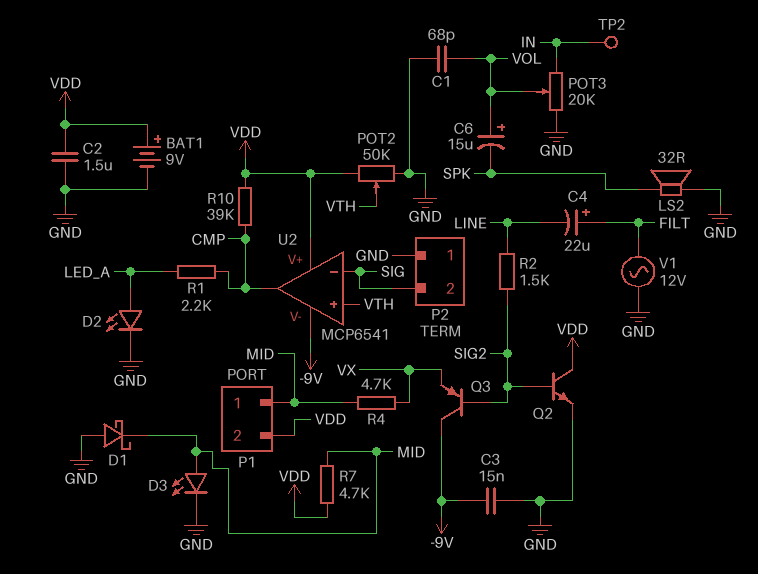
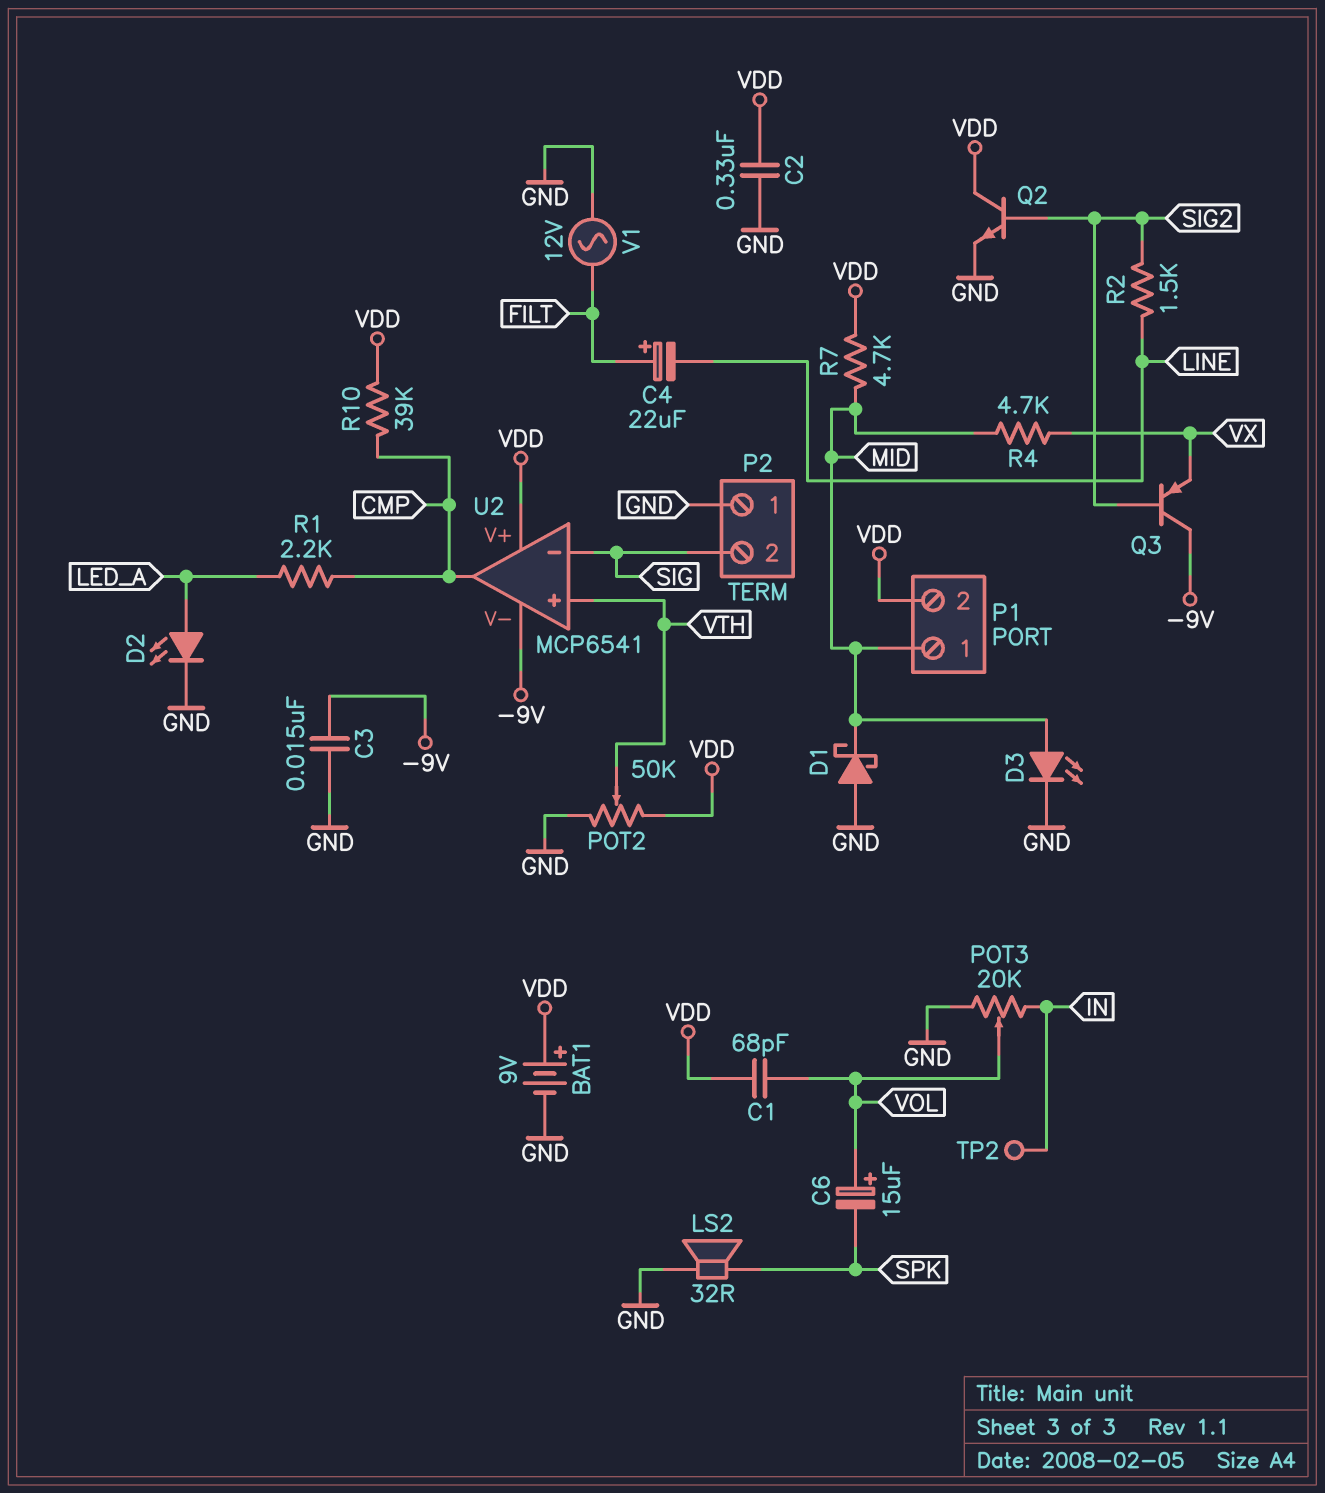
C1: 68pF (GND, VOL) -> 68pF (VDD, VOL)
C2: 1.5uF (GND, VDD) -> 330nF (GND, VDD)

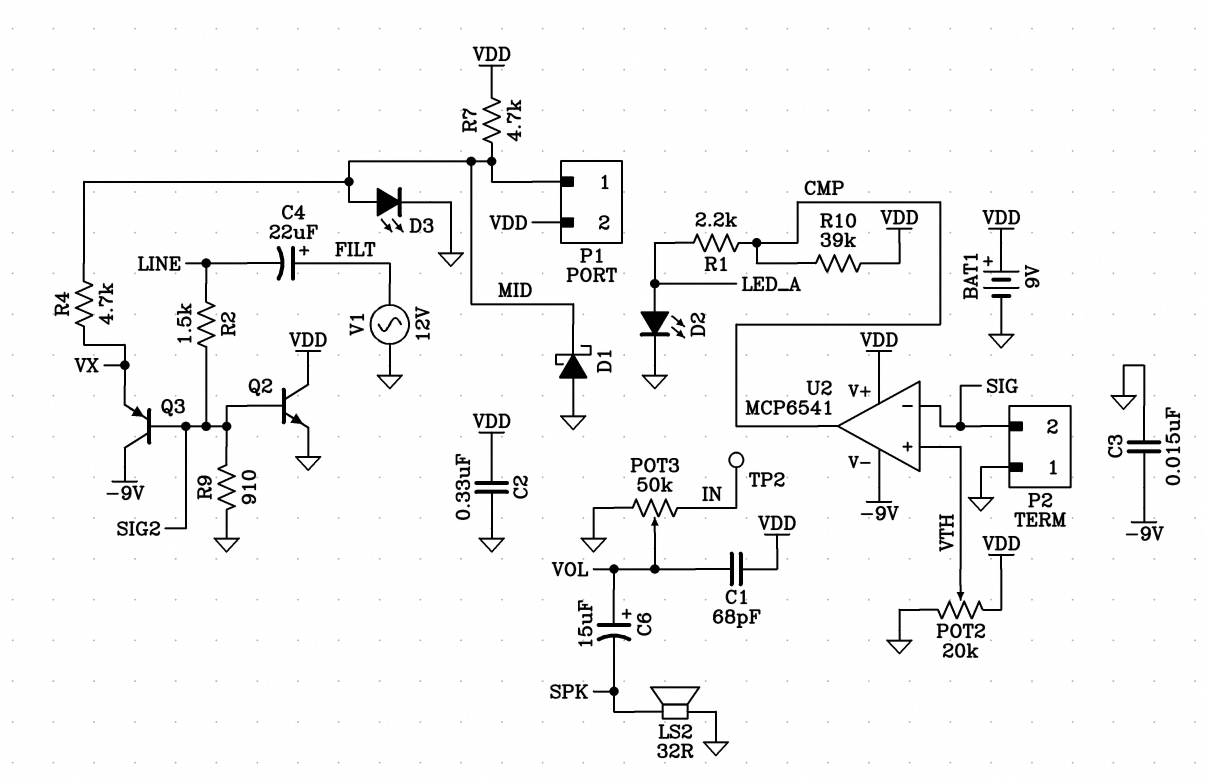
POT2: 50k (GND, VDD, wiper VTH) -> 20k (GND, VDD, wiper VTH)
POT3: 20k (GND, IN, wiper VOL) -> 50k (GND, IN, wiper VOL)
R9: none -> 910 (GND, SIG2)

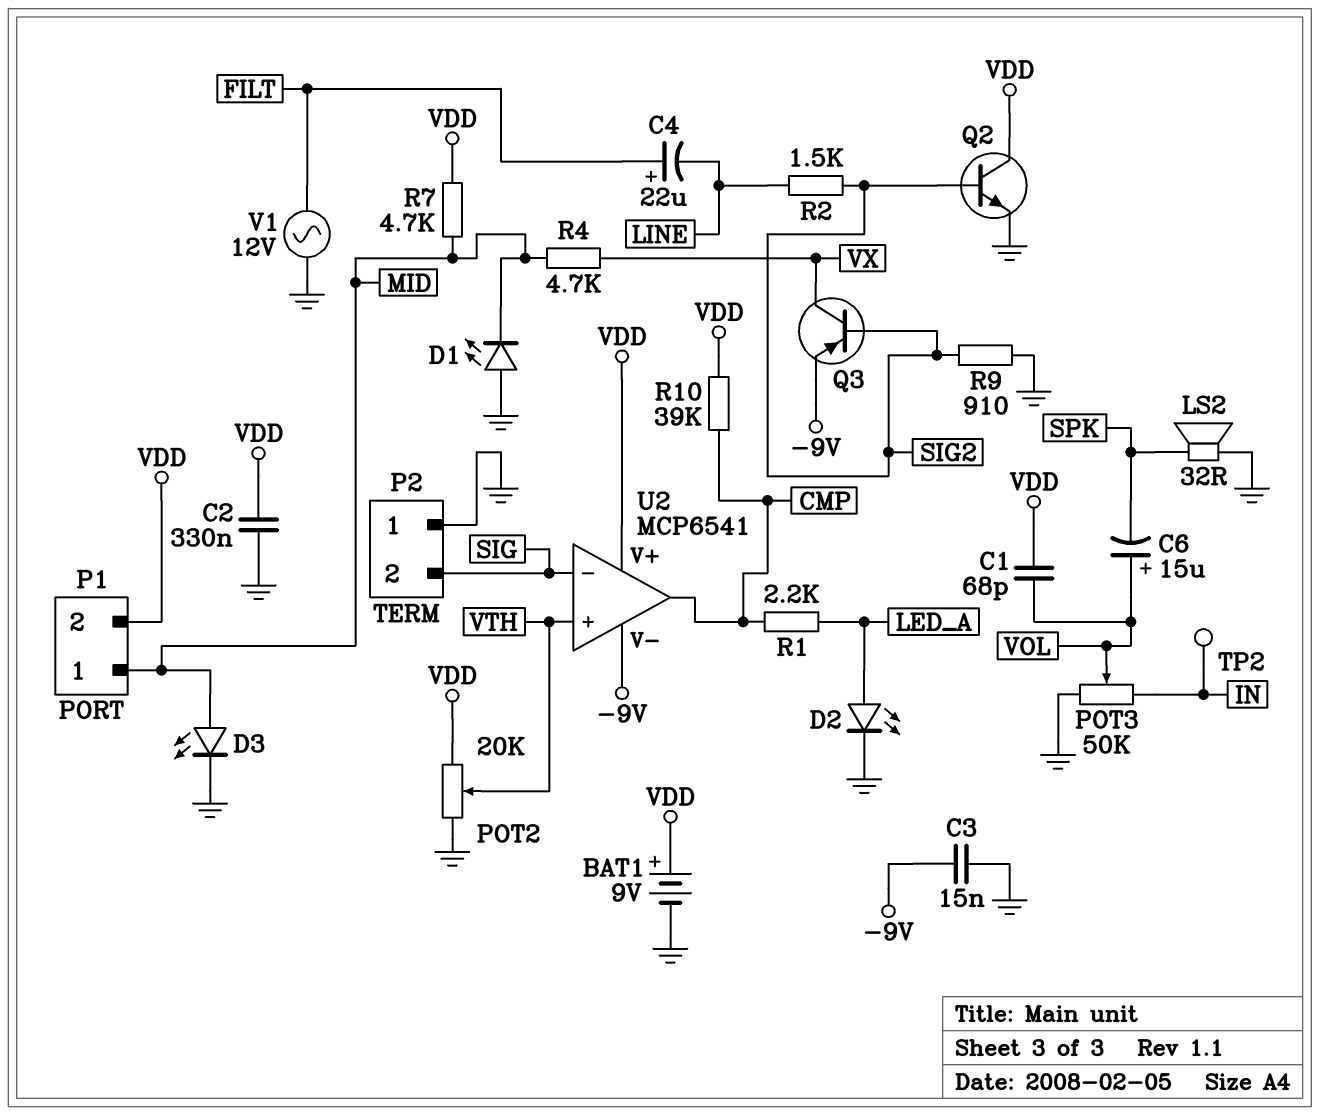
D1: schottky (A GND, K MID) -> LED (A GND, K MID)
Q3: PNP (B SIG2, C -9V, E VX) -> PNP (B SIG2, C VX, E -9V)

